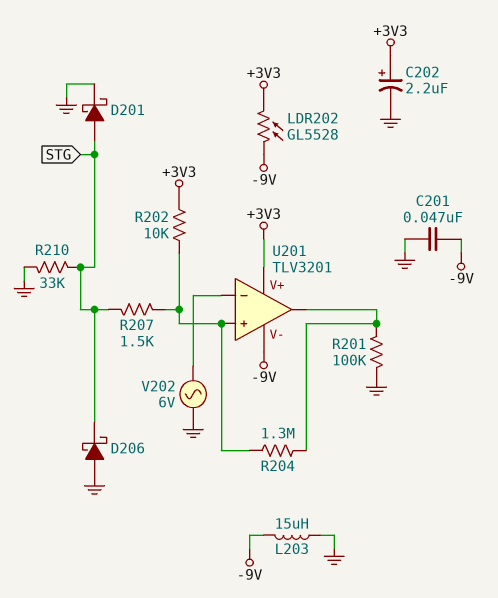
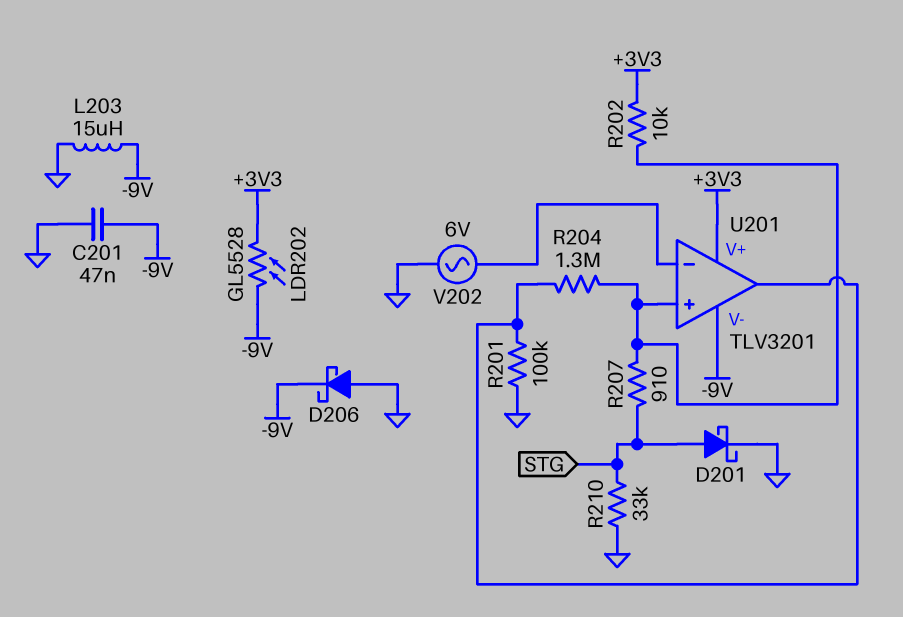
C202: 2.2uF (plus +3V3, minus GND) -> none
D206: schottky (A GND, K STG) -> schottky (A GND, K -9V)
R207: 1.5k (STG, U201/in+) -> 910 (STG, U201/in+)

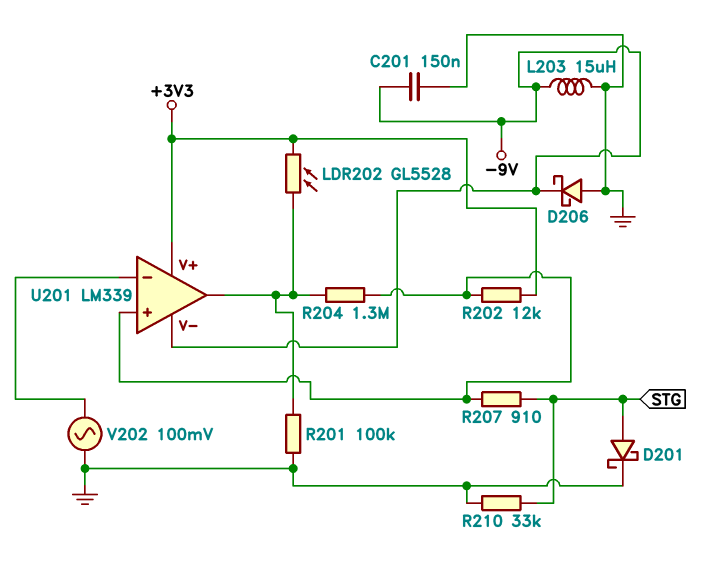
C201: 47nF (-9V, GND) -> 150nF (-9V, GND)
LDR202: GL5528 (+3V3, -9V) -> GL5528 (+3V3, U201/out)
R202: 10k (+3V3, U201/in+) -> 12k (+3V3, U201/in+)
U201: TLV3201 -> LM339
V202: AC 6V (GND, U201/in-) -> AC 100mV (GND, U201/in-)

